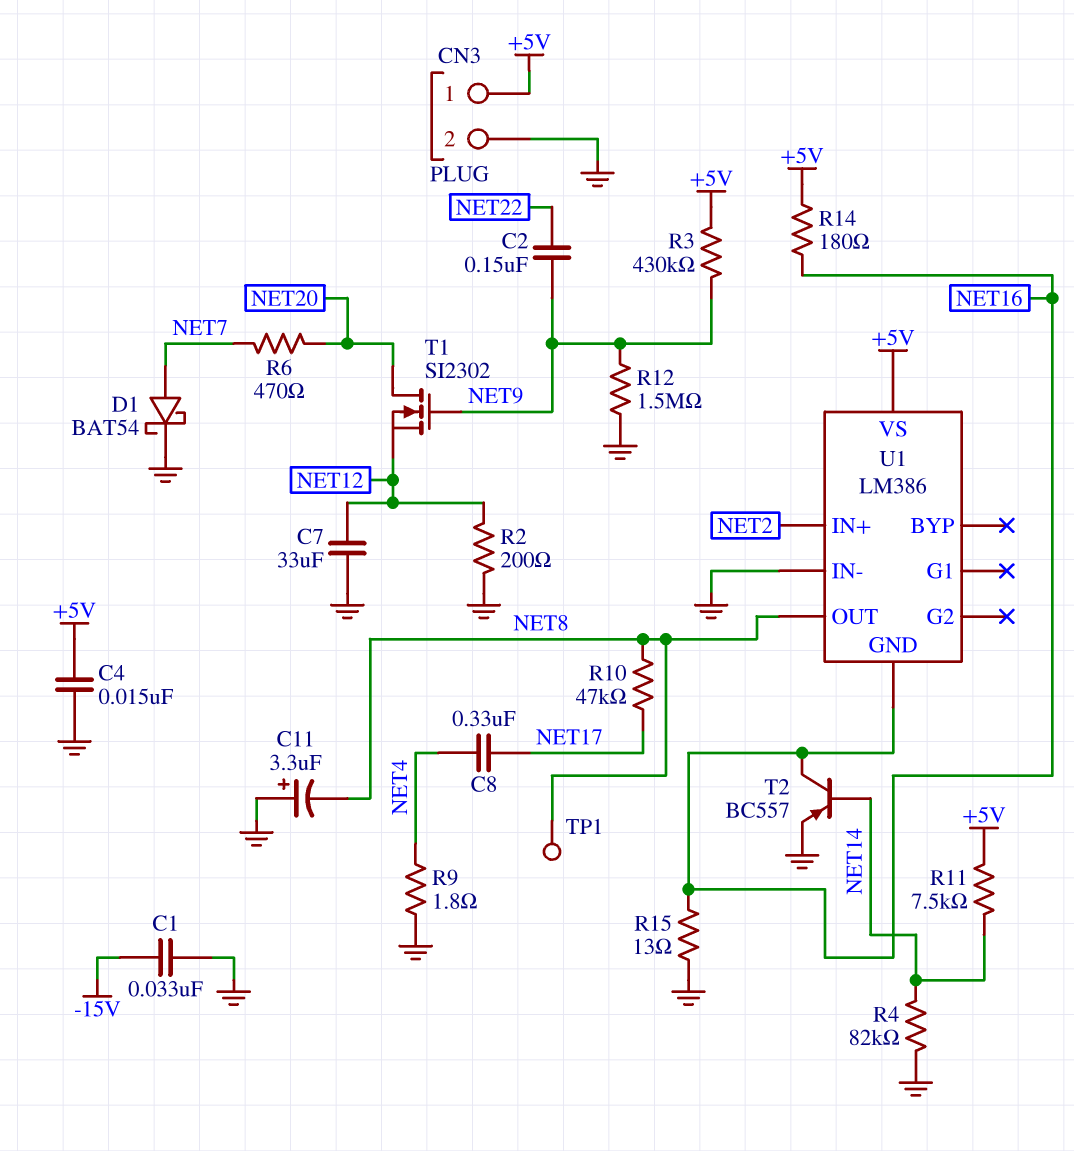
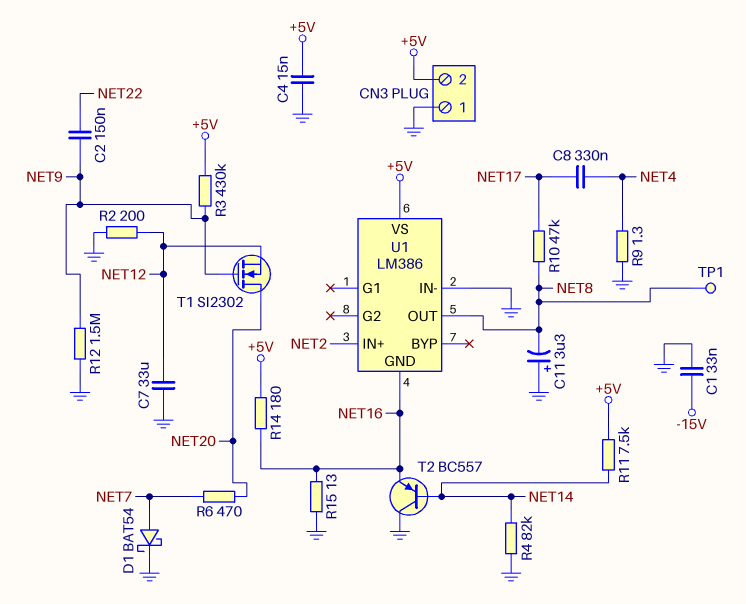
CN3 pin 1: +5V -> GND
CN3 pin 2: GND -> +5V
R9: 1.8 (GND, NET4) -> 1.3 (GND, NET4)
T2: PNP BC557 (B NET14, C NET16, E GND) -> PNP BC557 (B NET14, C GND, E NET16)

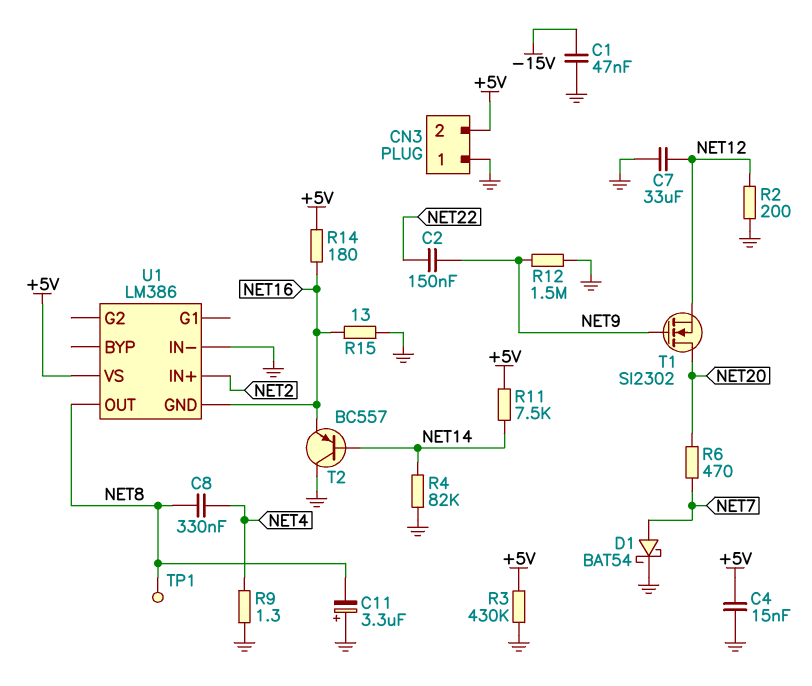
C1: 33nF (-15V, GND) -> 47nF (-15V, GND)
C8: 330nF (NET4, NET17) -> 330nF (NET4, NET8)
R3: 430k (+5V, NET9) -> 430k (+5V, GND)
R10: 47k (NET8, NET17) -> none

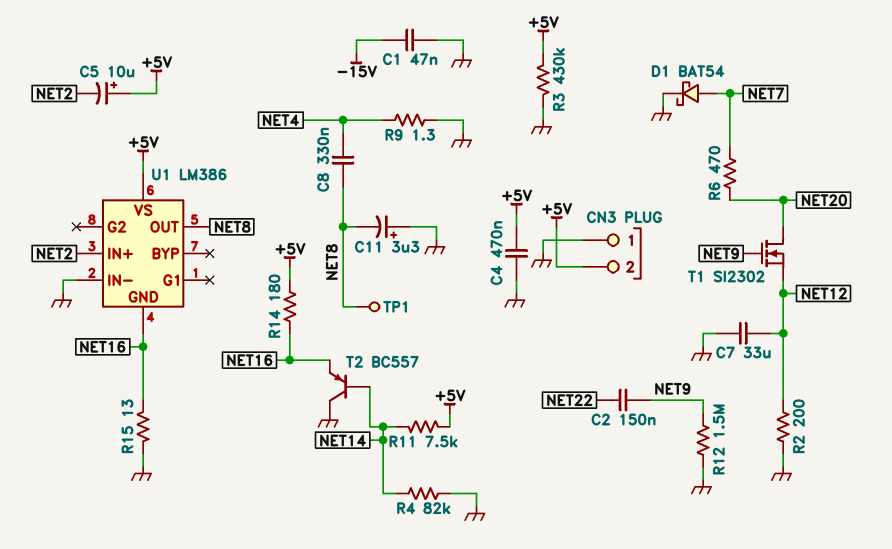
C4: 15nF (+5V, GND) -> 470nF (+5V, GND)
C5: none -> 10uF (plus +5V, minus NET2)

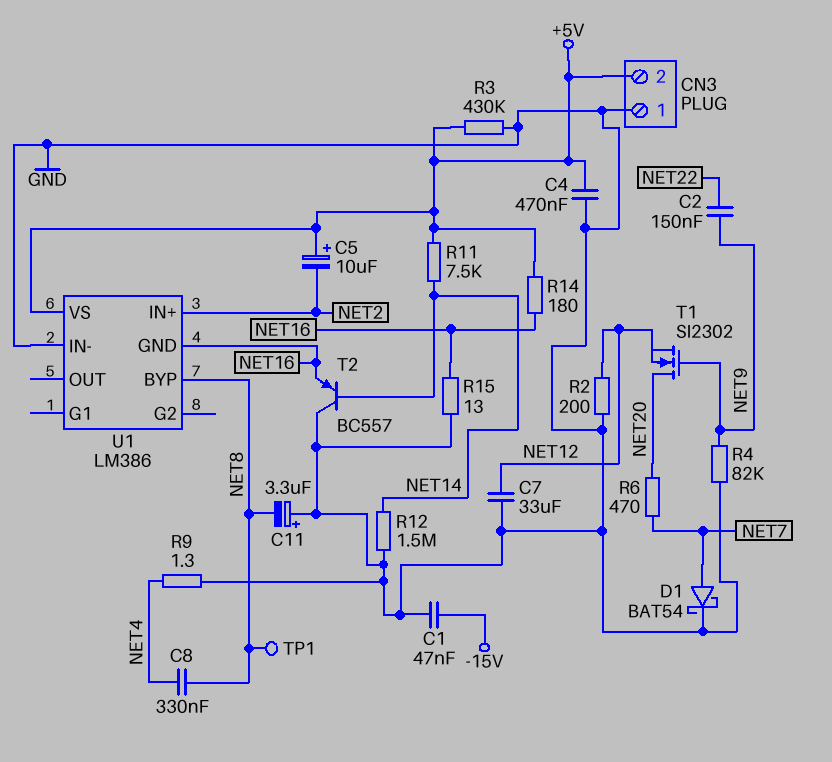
R4: 82k (GND, NET14) -> 82k (GND, NET9)
R12: 1.5M (GND, NET9) -> 1.5M (GND, NET14)
U1 pin BYP: none -> NET8
U1 pin OUT: NET8 -> none

